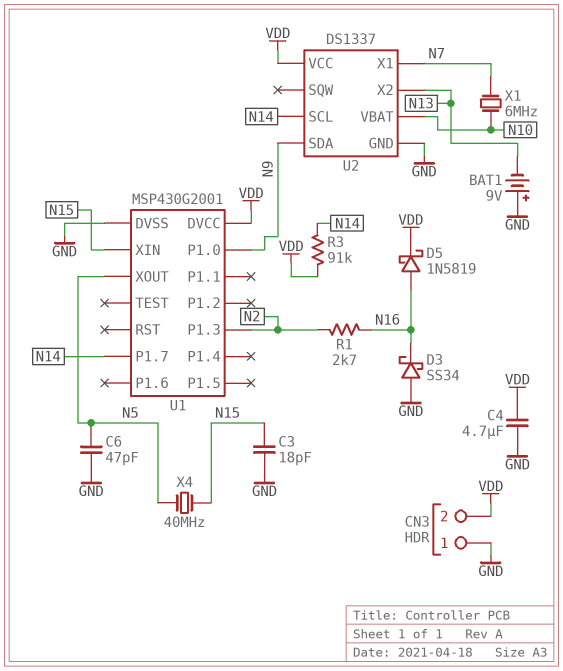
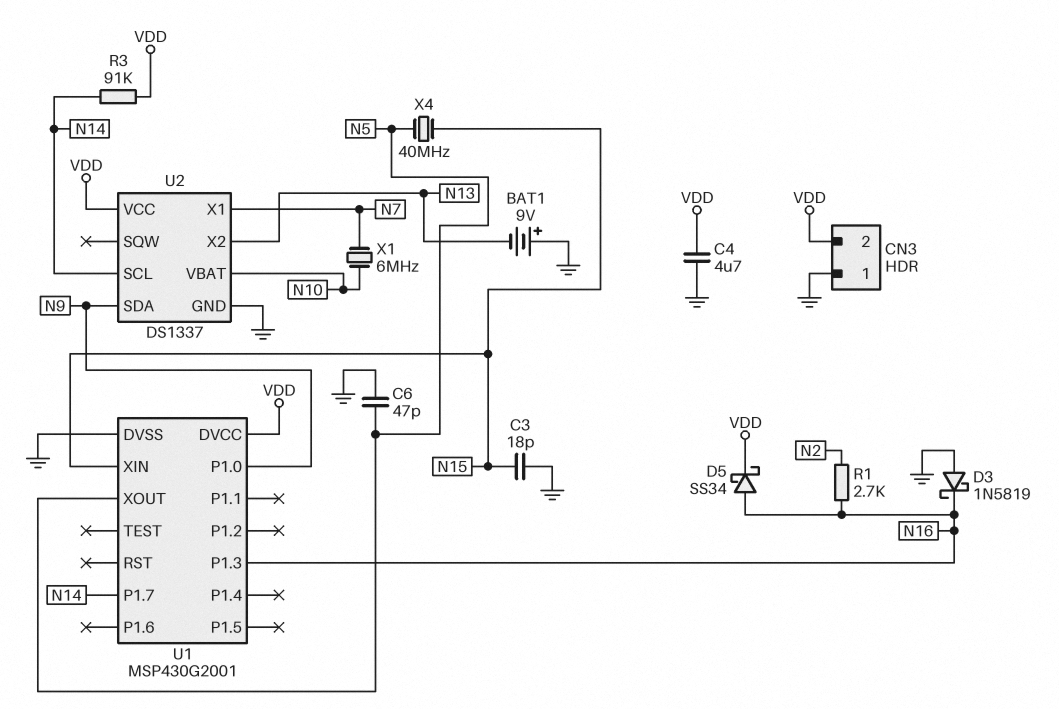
D3: schottky SS34 (A GND, K N16) -> schottky 1N5819 (A GND, K N16)
D5: schottky 1N5819 (A N16, K VDD) -> schottky SS34 (A N16, K VDD)
U1 pin P1.3: N2 -> N16

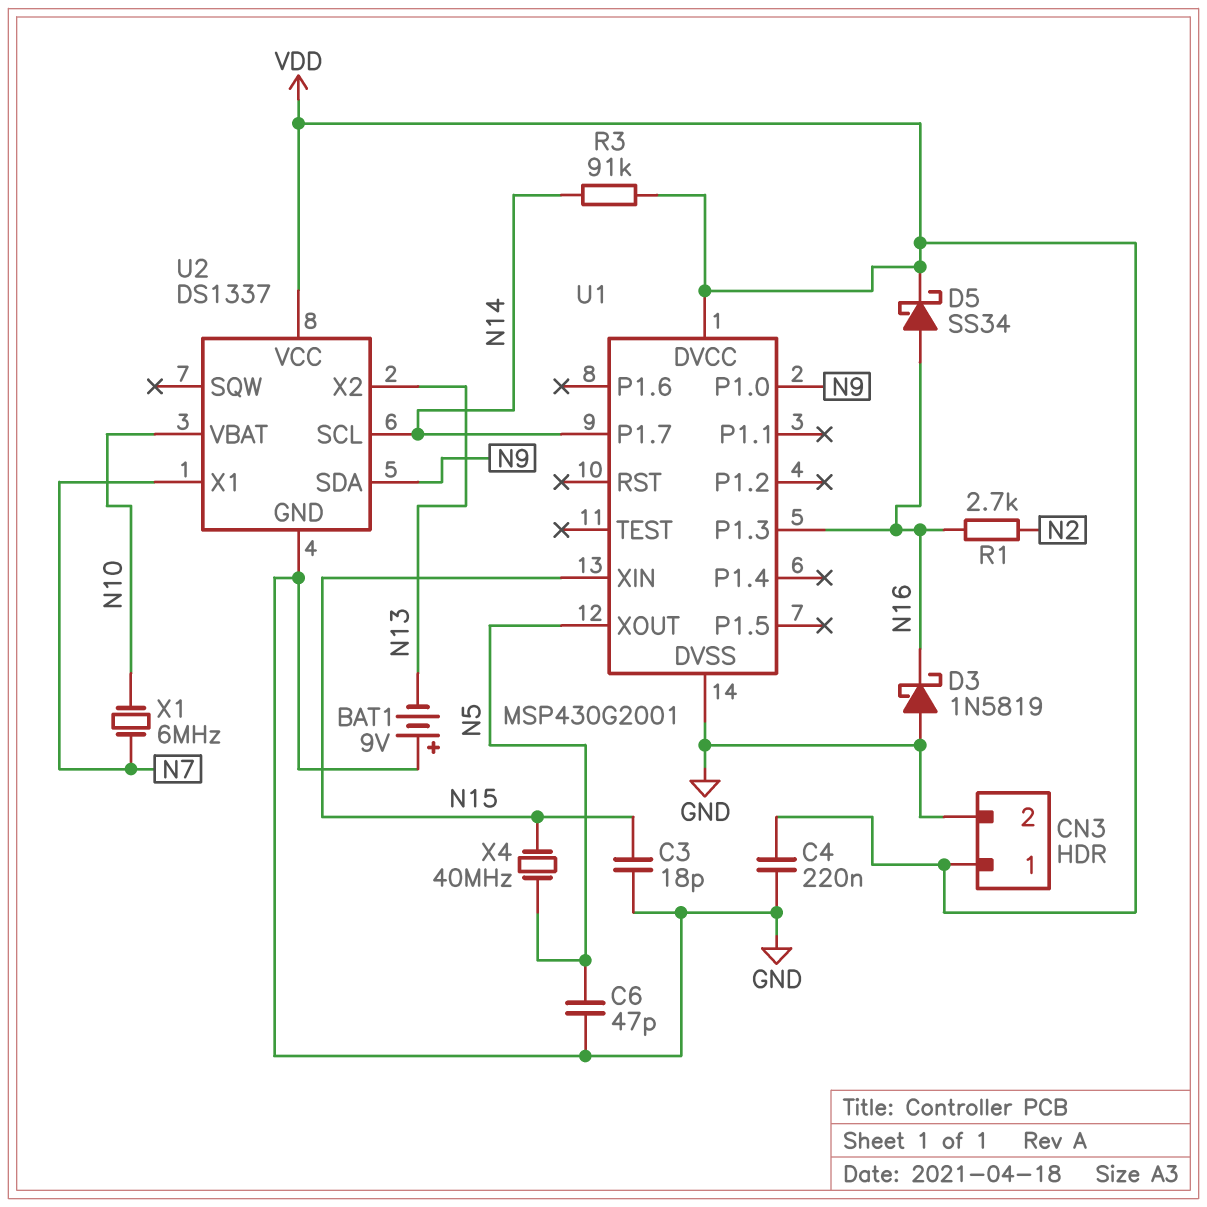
C4: 4.7uF (GND, VDD) -> 220nF (GND, VDD)
CN3 pin 1: GND -> VDD
CN3 pin 2: VDD -> GND

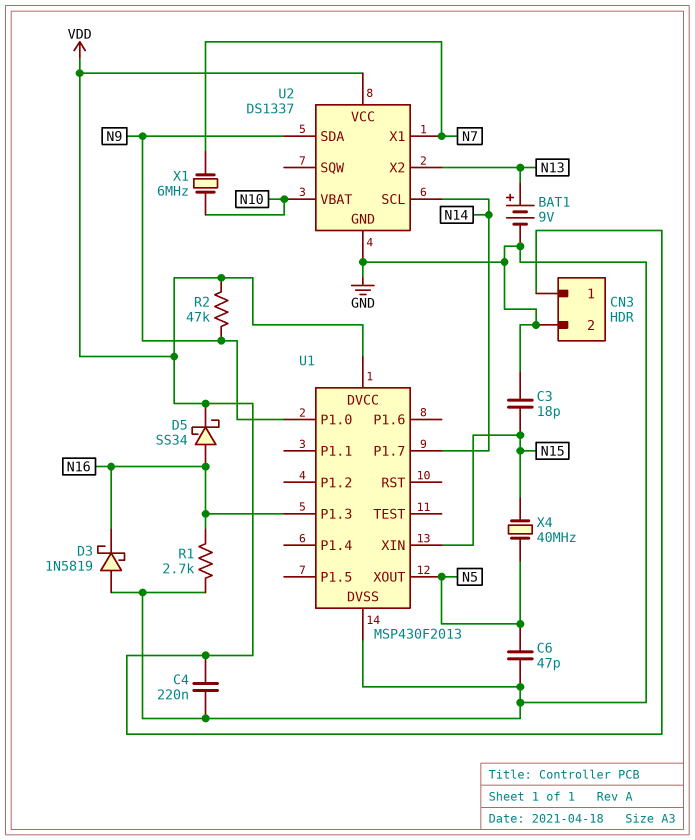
BAT1: 9V (plus GND, minus N13) -> 9V (plus N13, minus GND)
R1: 2.7k (N2, N16) -> 2.7k (GND, N16)
R2: none -> 47k (N9, VDD)
R3: 91k (N14, VDD) -> none
U1: MSP430G2001 -> MSP430F2013

